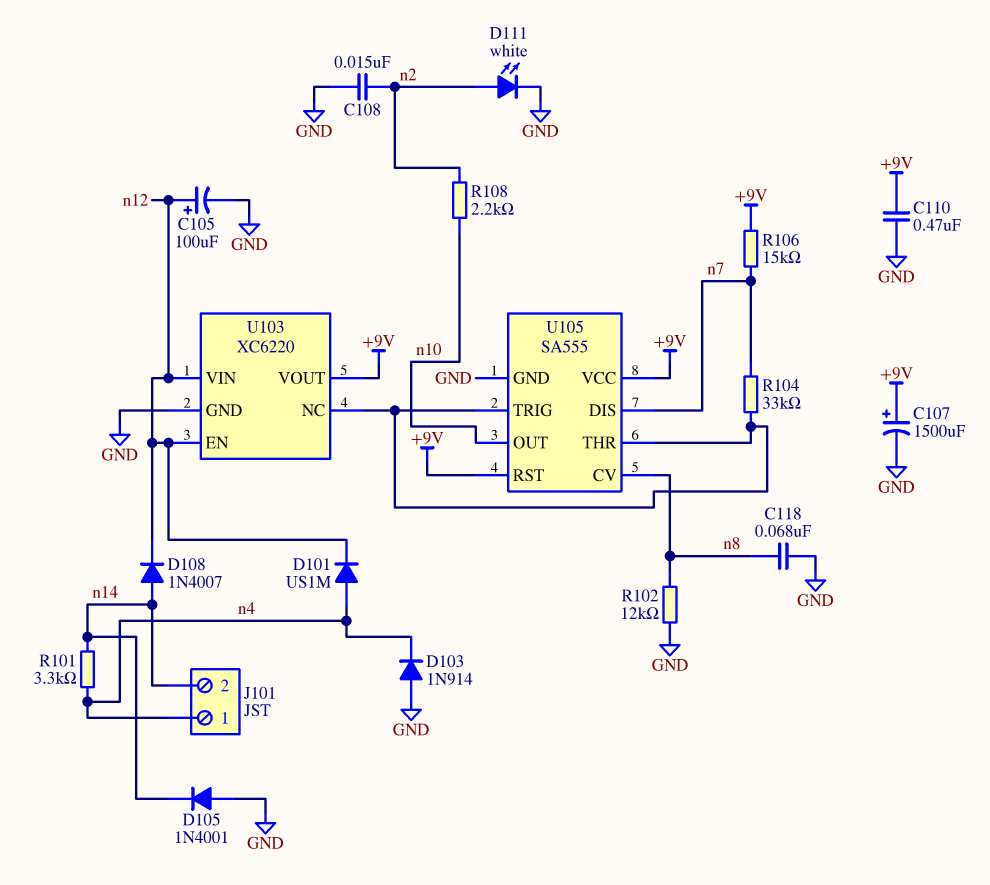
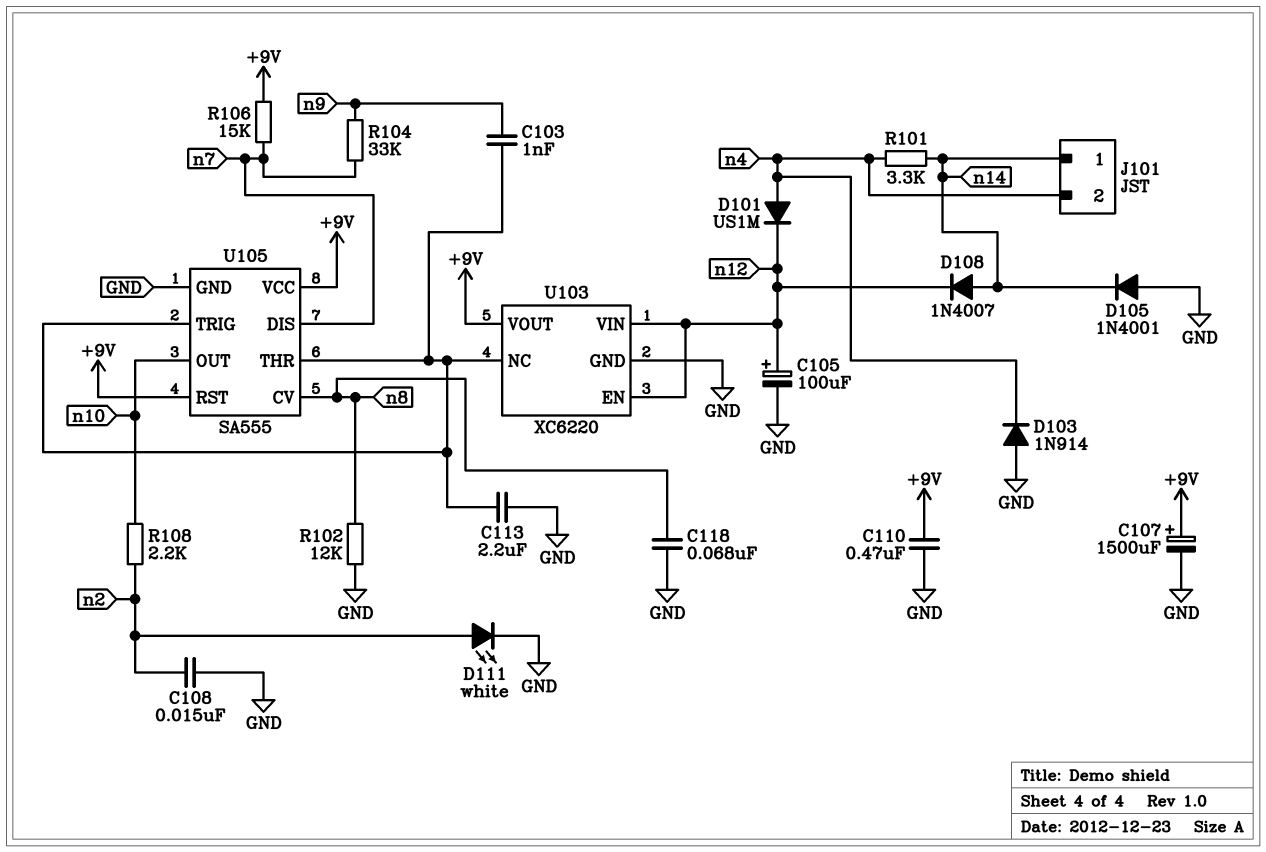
C103: none -> 1nF (U103/NC, n9)
C113: none -> 2.2uF (GND, U103/NC)
J101 pin 1: n4 -> n14
J101 pin 2: n14 -> n4
R104: 33k (U103/NC, n7) -> 33k (n7, n9)

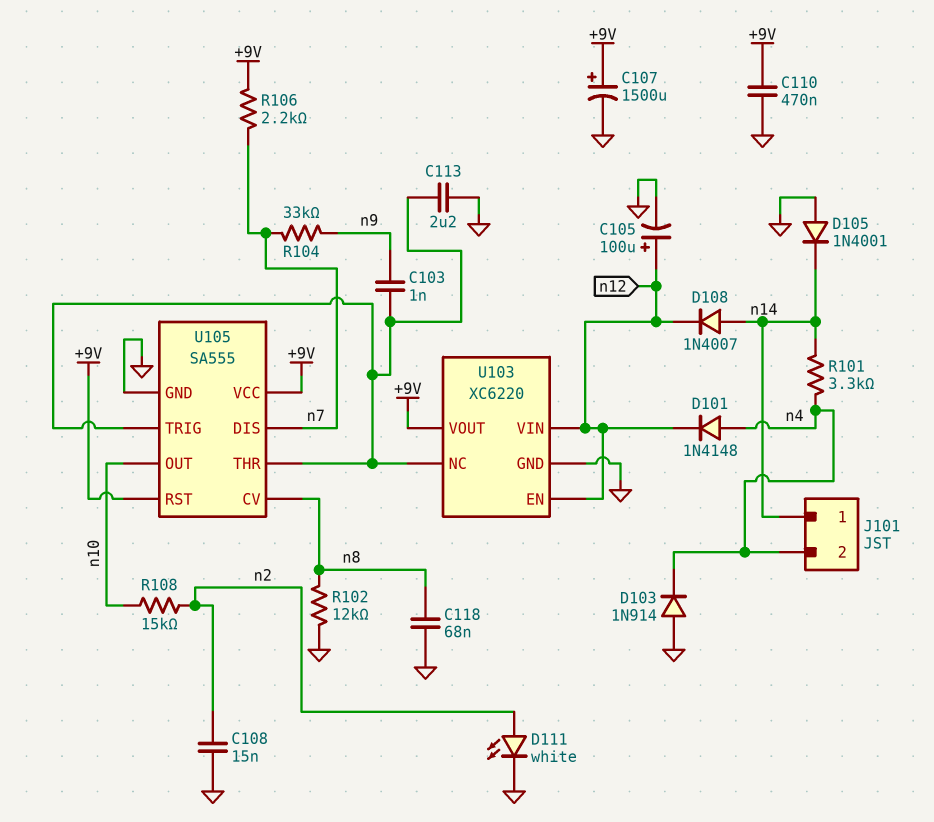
D101: diode US1M (A n4, K n12) -> diode 1N4148 (A n4, K n12)
R106: 15k (+9V, n7) -> 2.2k (+9V, n7)
R108: 2.2k (n2, n10) -> 15k (n2, n10)

